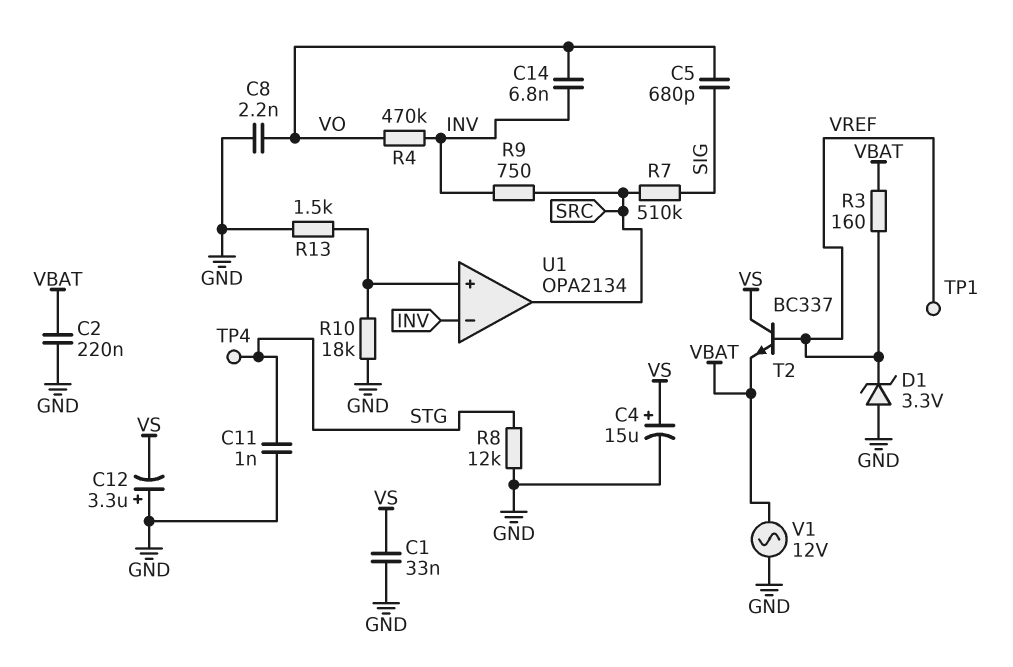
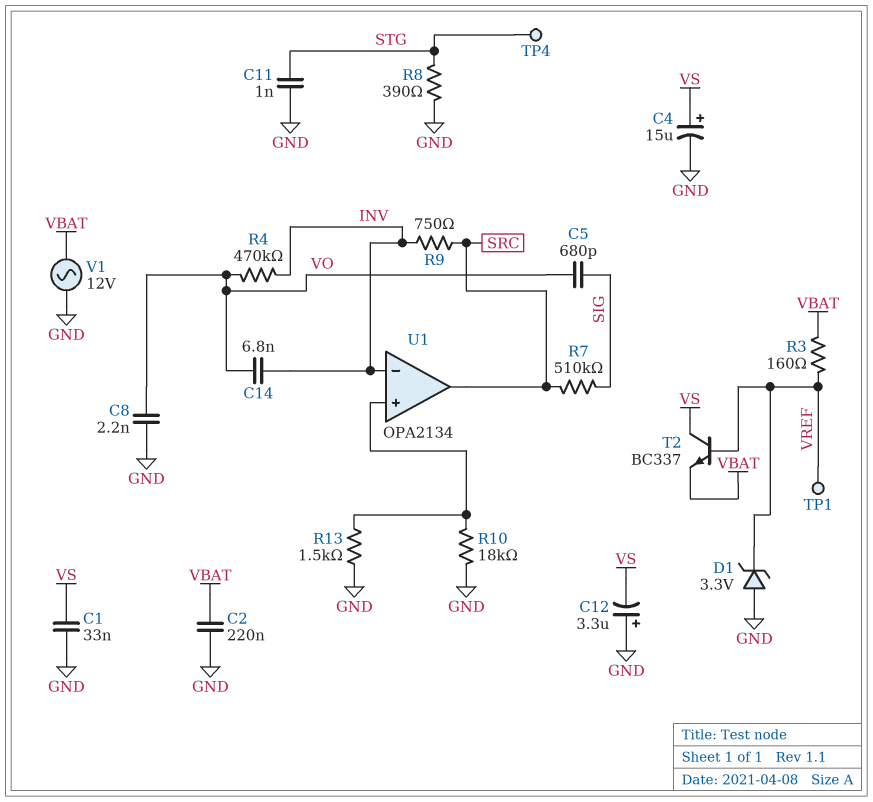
R8: 12k (GND, STG) -> 390 (GND, STG)

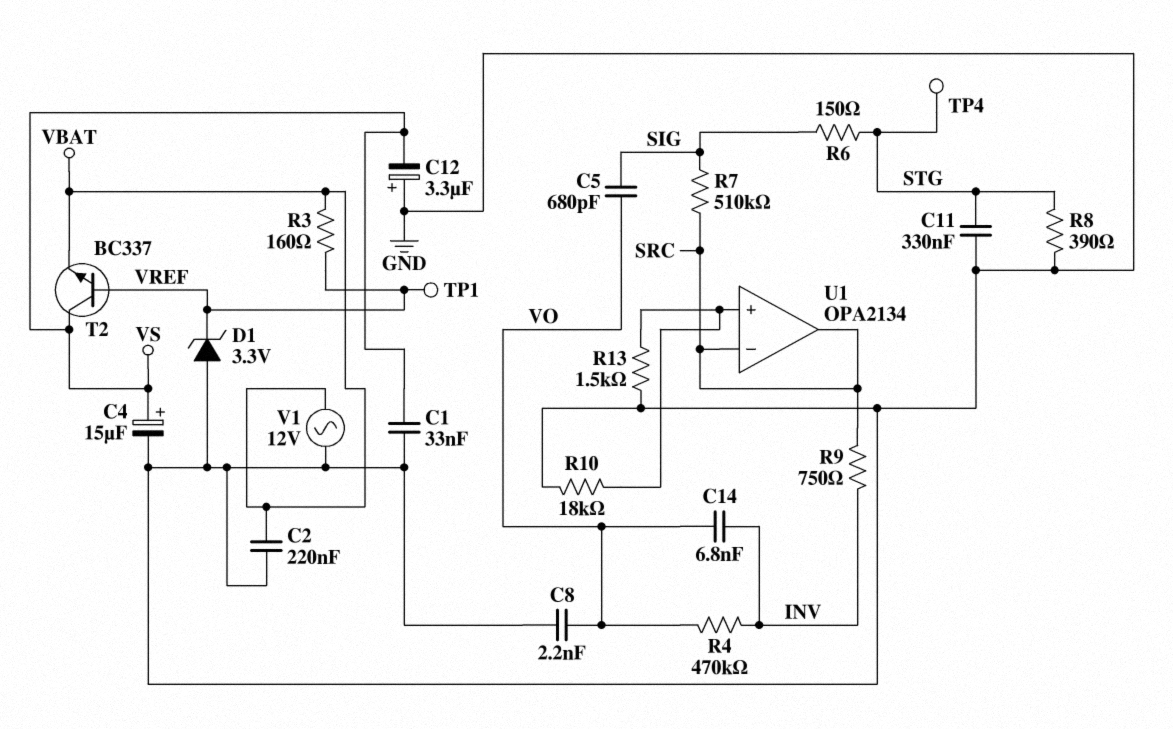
C11: 1nF (GND, STG) -> 330nF (GND, STG)
R6: none -> 150 (SIG, STG)
U1 pin in-: INV -> SRC

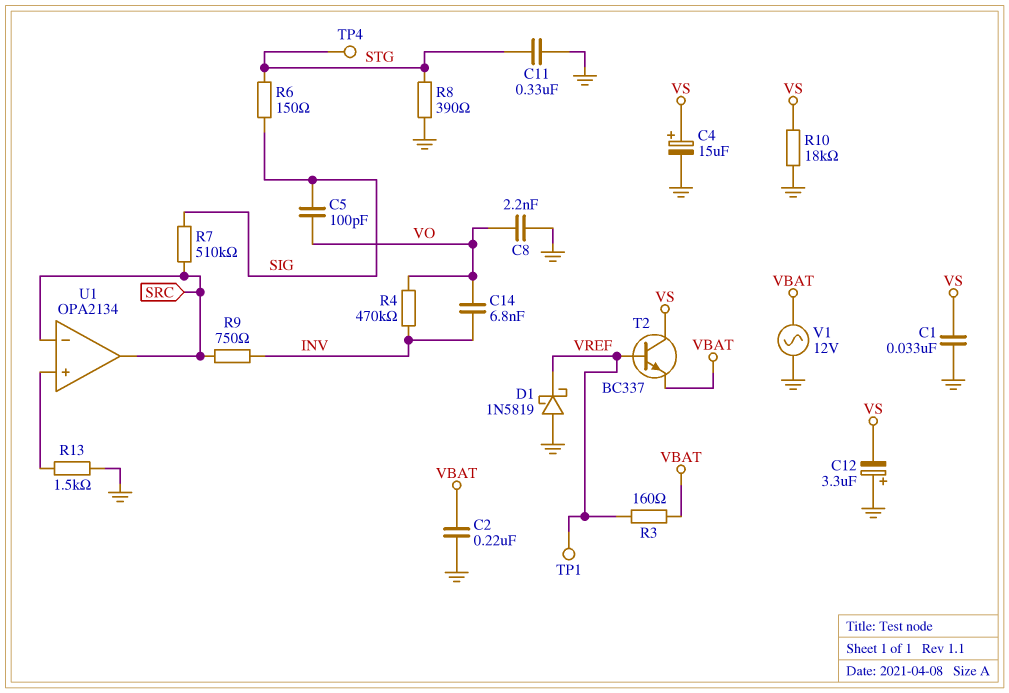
C5: 680pF (SIG, VO) -> 100pF (SIG, VO)
D1: zener 3.3V (A GND, K VREF) -> schottky 1N5819 (A GND, K VREF)
R10: 18k (GND, U1/in+) -> 18k (GND, VS)

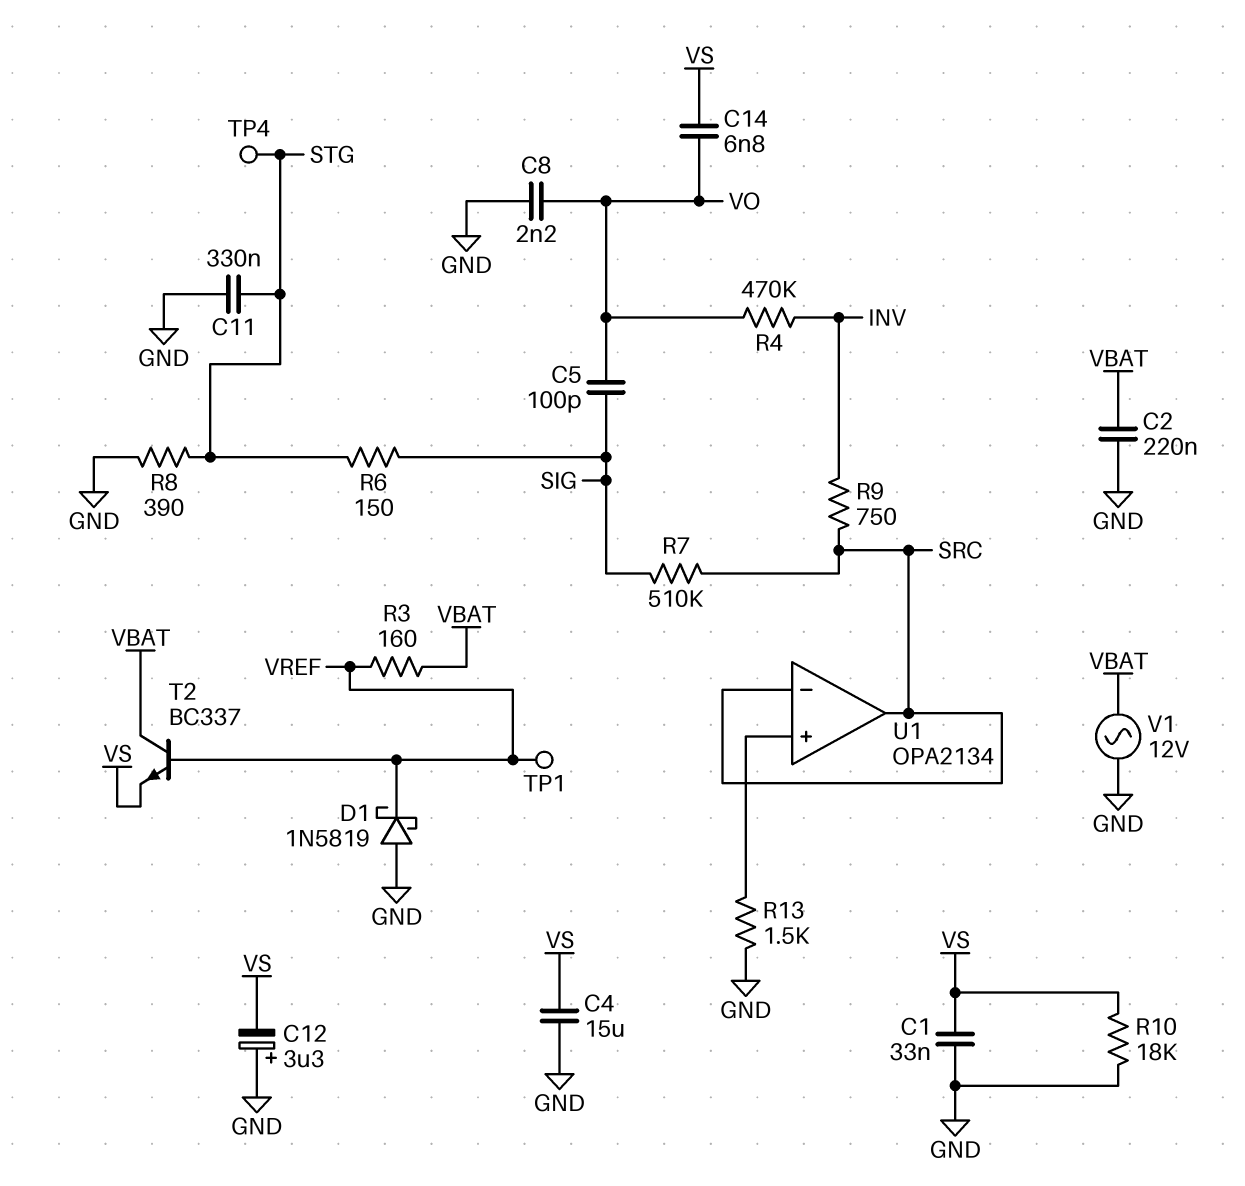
C4: 15uF (plus VS, minus GND) -> 15uF (GND, VS)
C14: 6.8nF (INV, VO) -> 6.8nF (VO, VS)
T2: NPN BC337 (B VREF, C VS, E VBAT) -> NPN BC337 (B VREF, C VBAT, E VS)

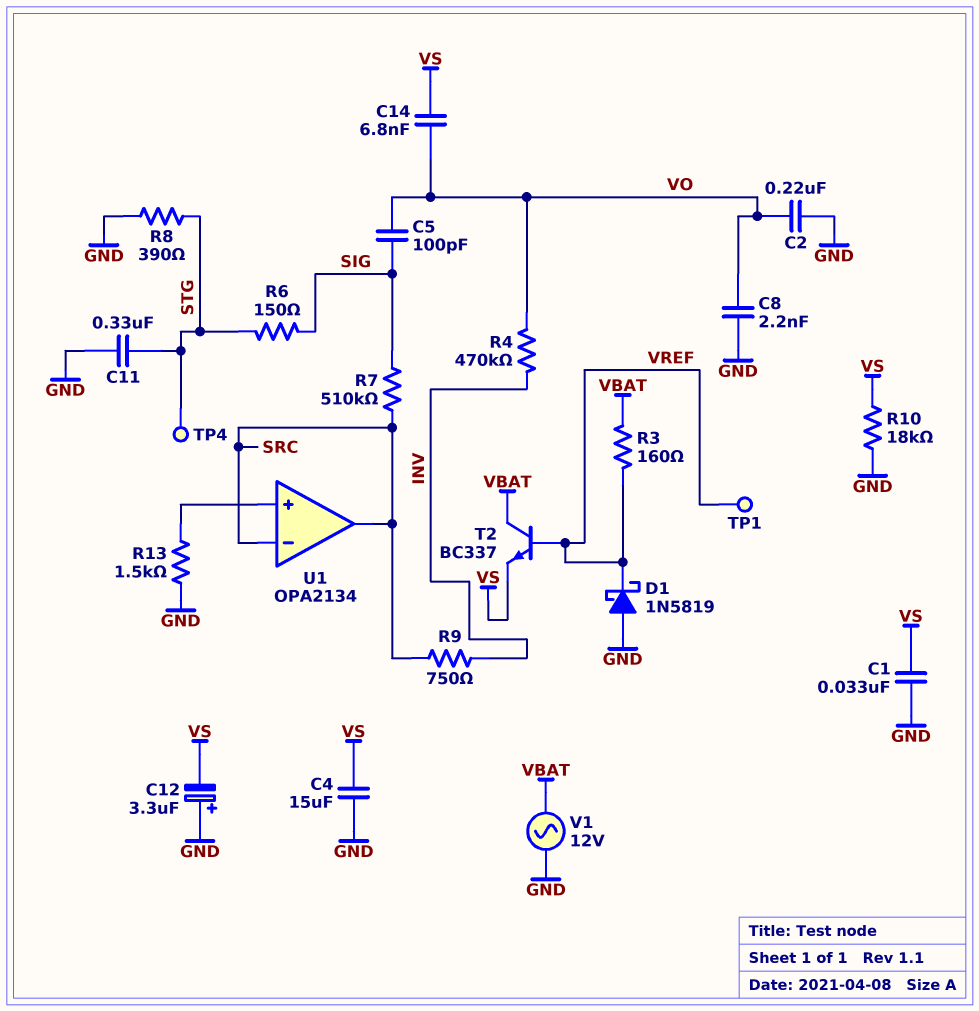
C2: 220nF (GND, VBAT) -> 220nF (GND, VO)

